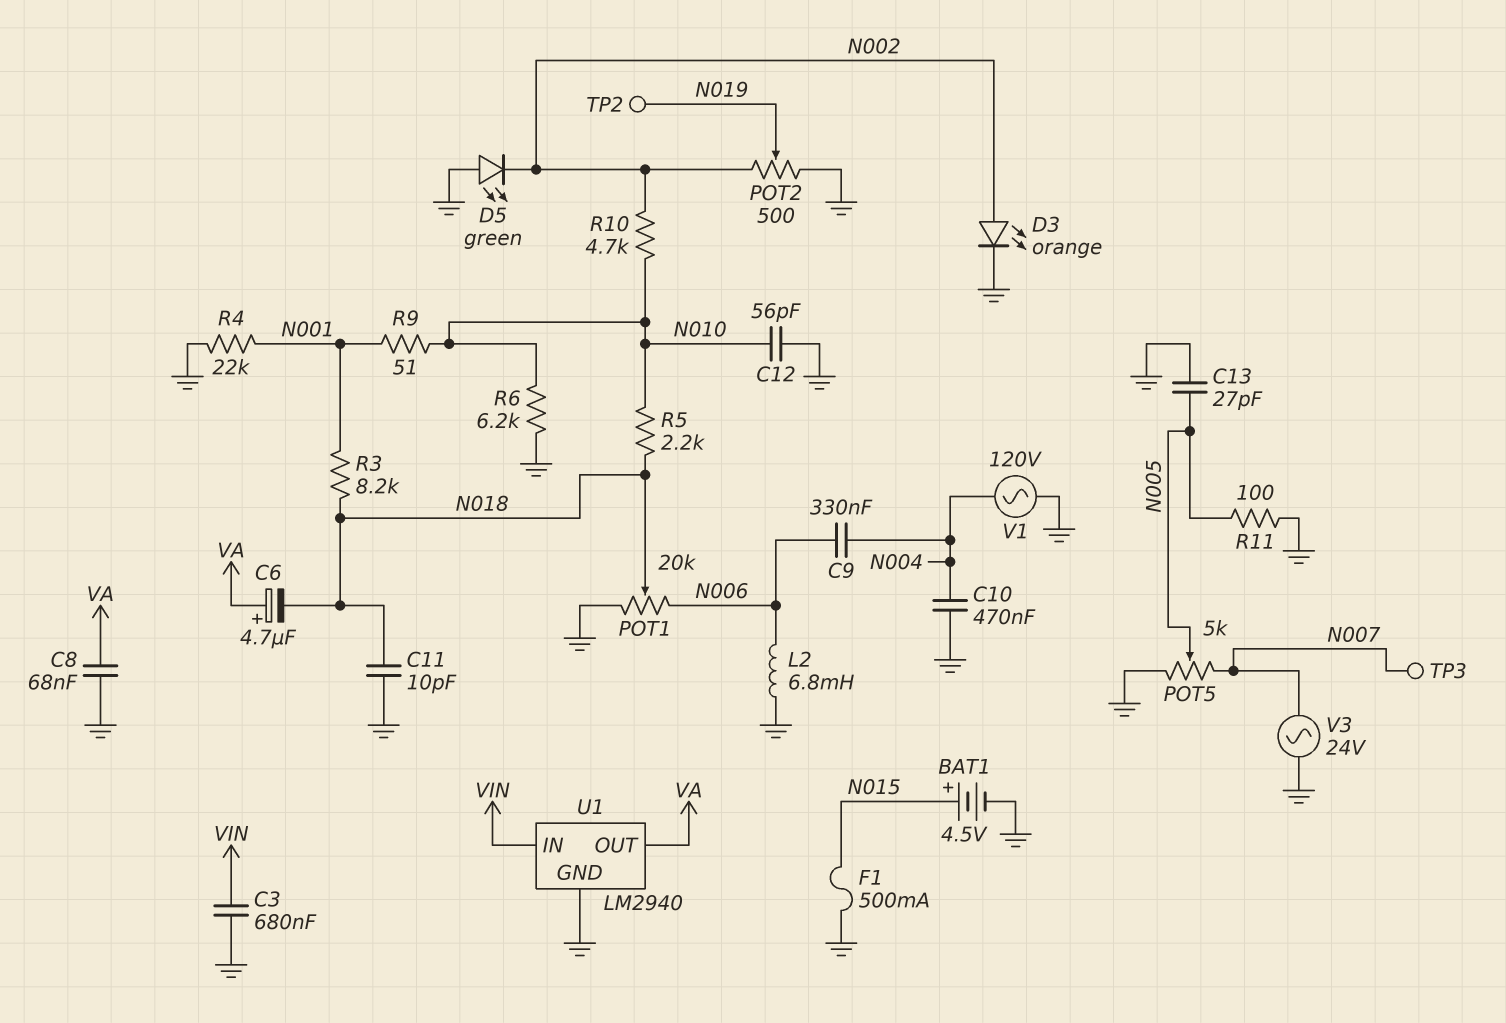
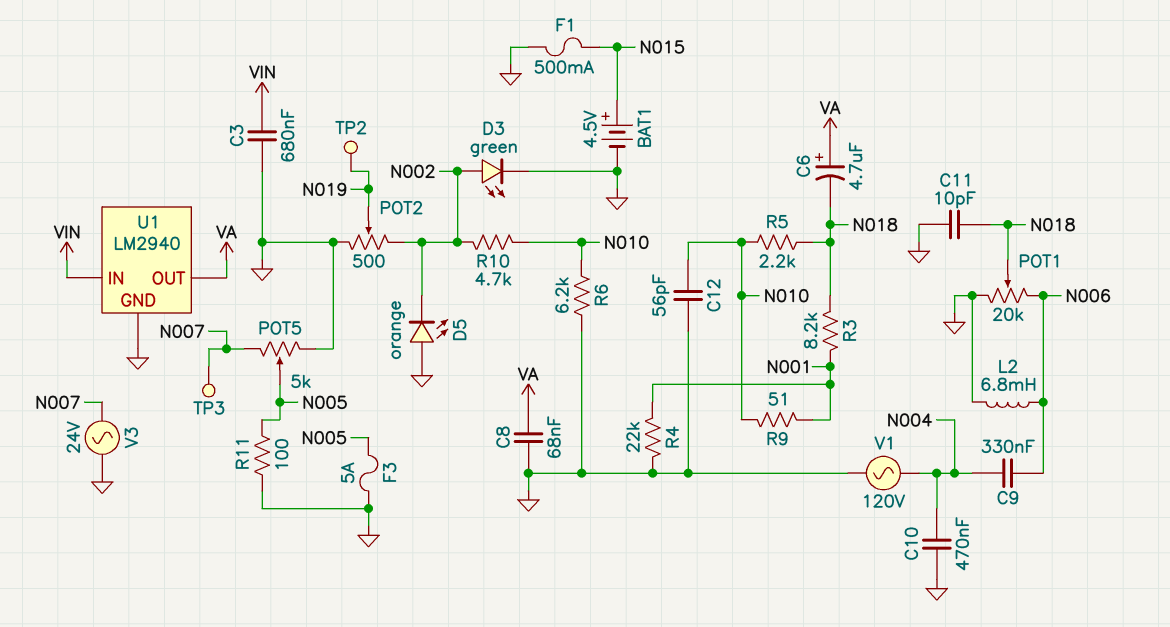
C13: 27pF (GND, N005) -> none
D3: LED orange (A N002, K GND) -> LED green (A N002, K GND)
D5: LED green (A GND, K N002) -> LED orange (A GND, K N002)
F3: none -> 5A (GND, N005)

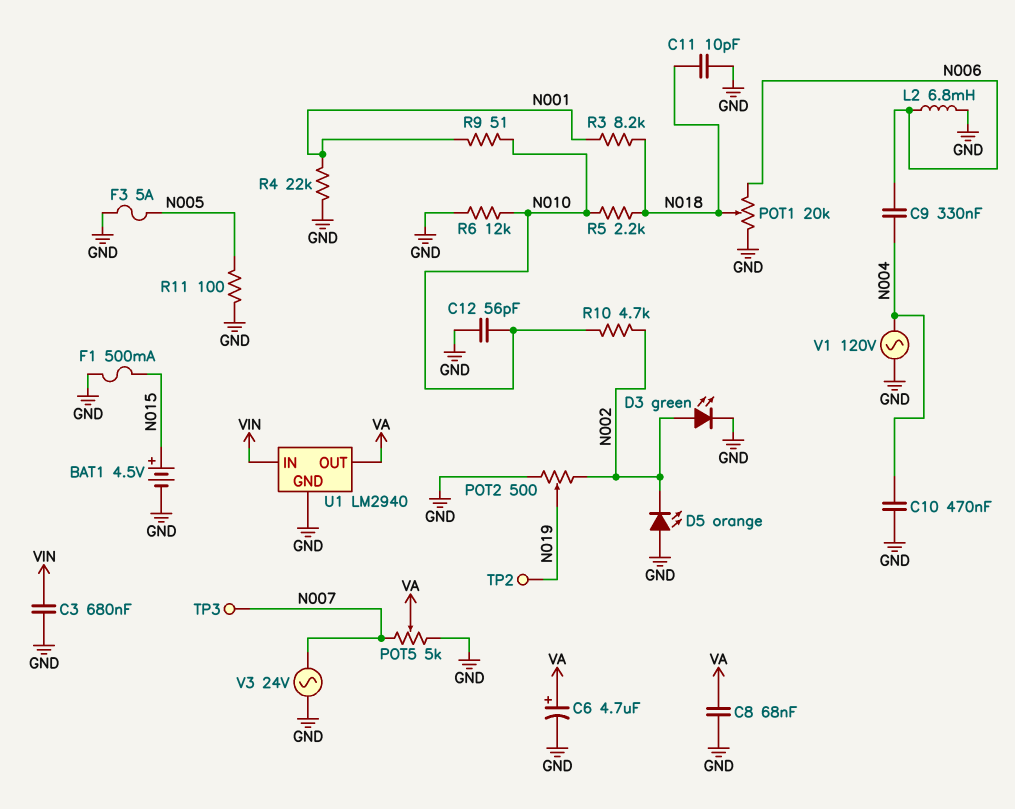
C6: 4.7uF (plus VA, minus N018) -> 4.7uF (plus VA, minus GND)
POT5: 5k (GND, N007, wiper N005) -> 5k (GND, N007, wiper VA)
R6: 6.2k (GND, N010) -> 12k (GND, N010)

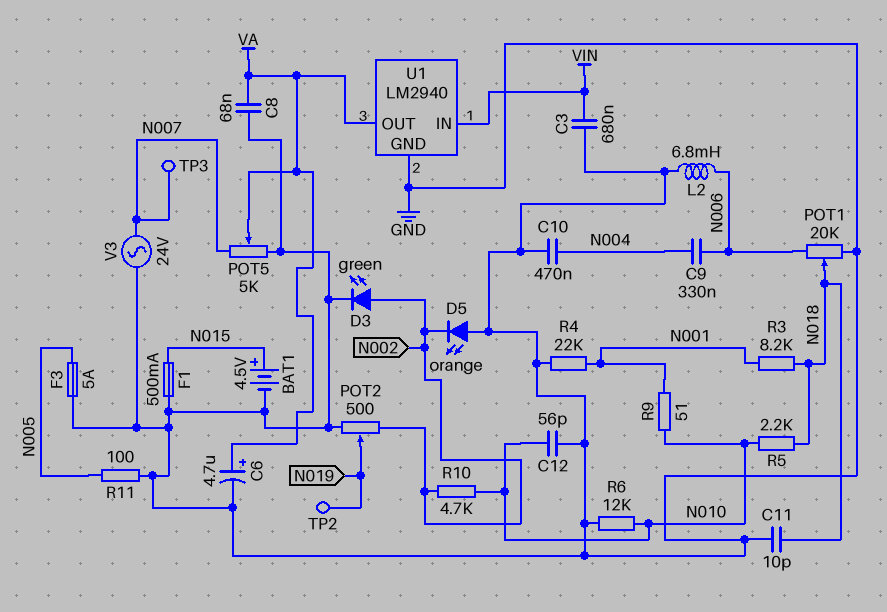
V1: AC 120V (GND, N004) -> none

